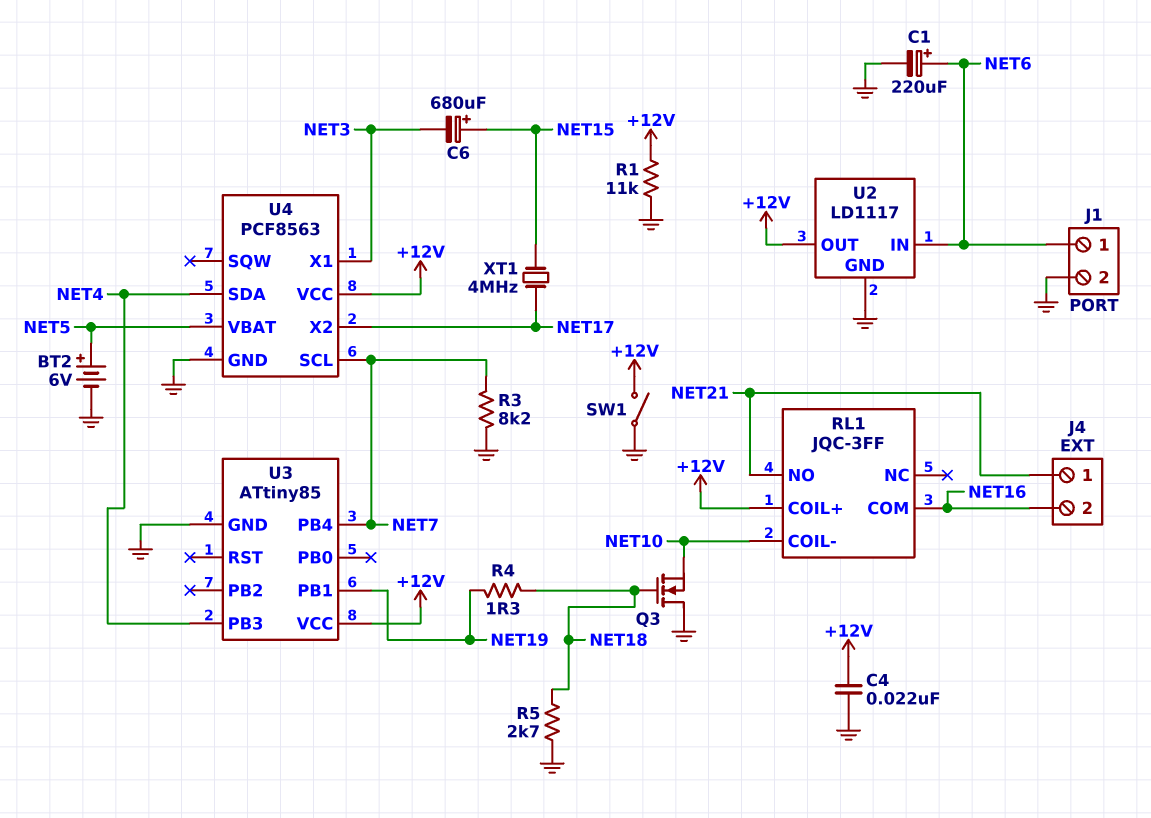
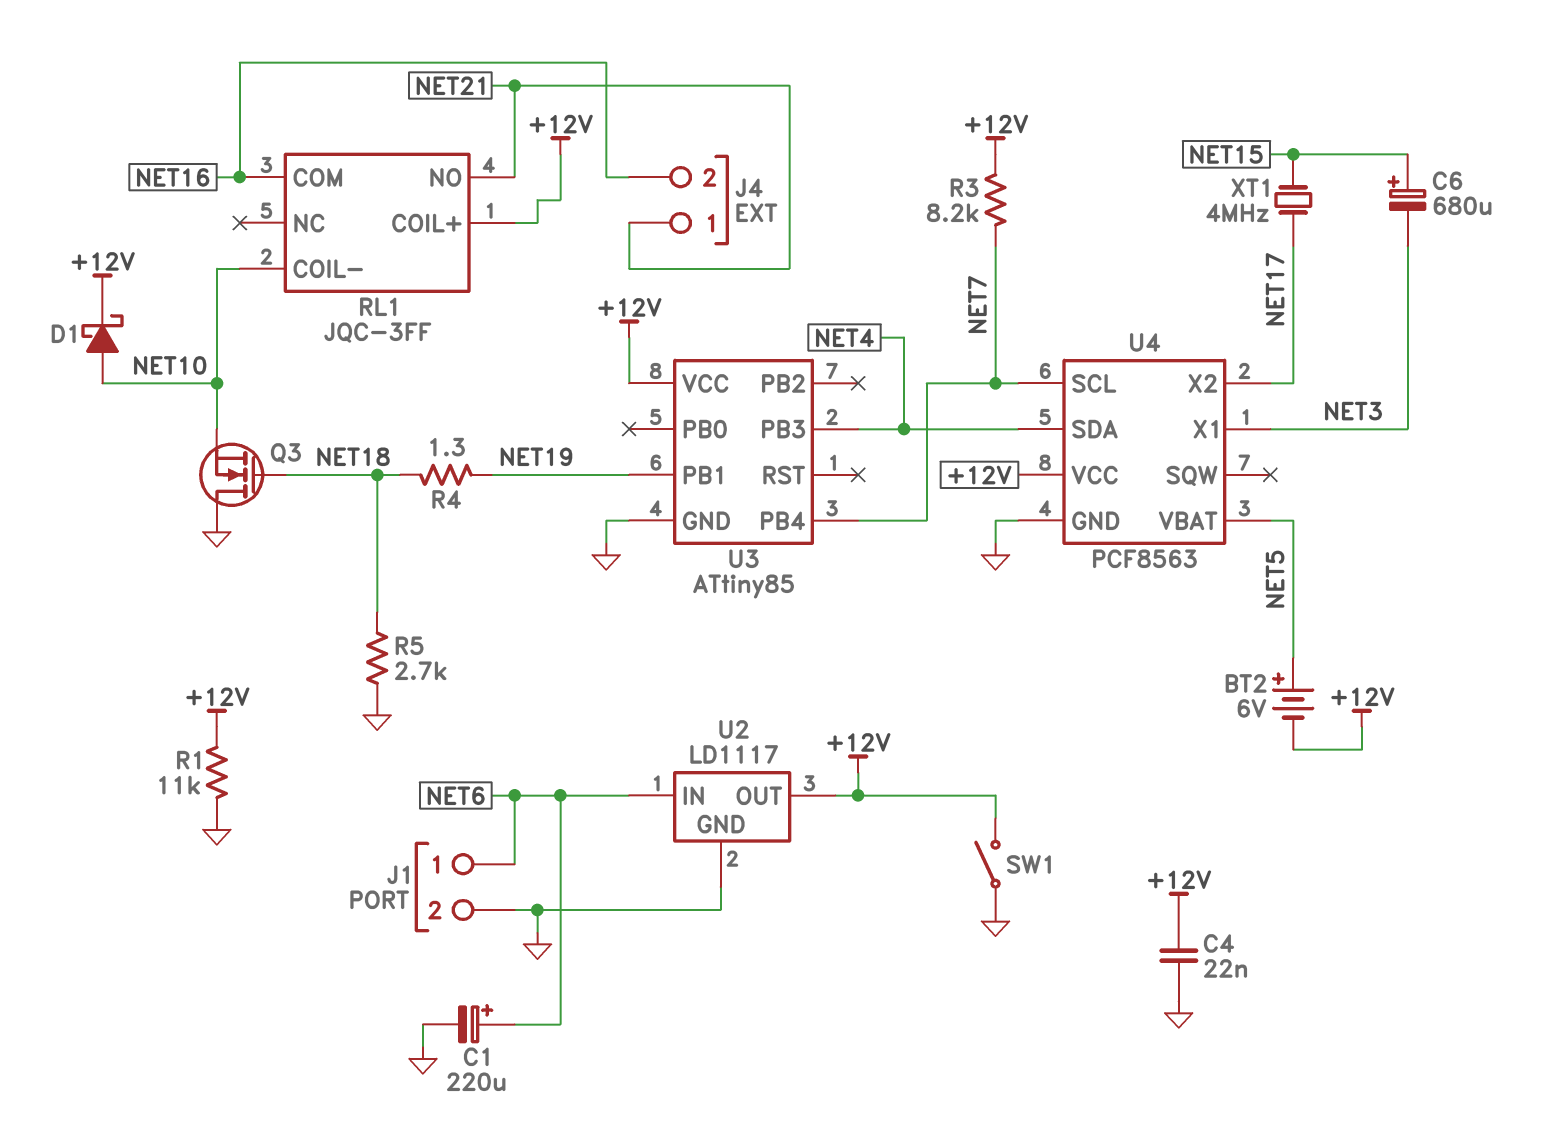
BT2: 6V (plus NET5, minus GND) -> 6V (plus NET5, minus +12V)
D1: none -> schottky (A NET10, K +12V)
R3: 8.2k (GND, NET7) -> 8.2k (+12V, NET7)

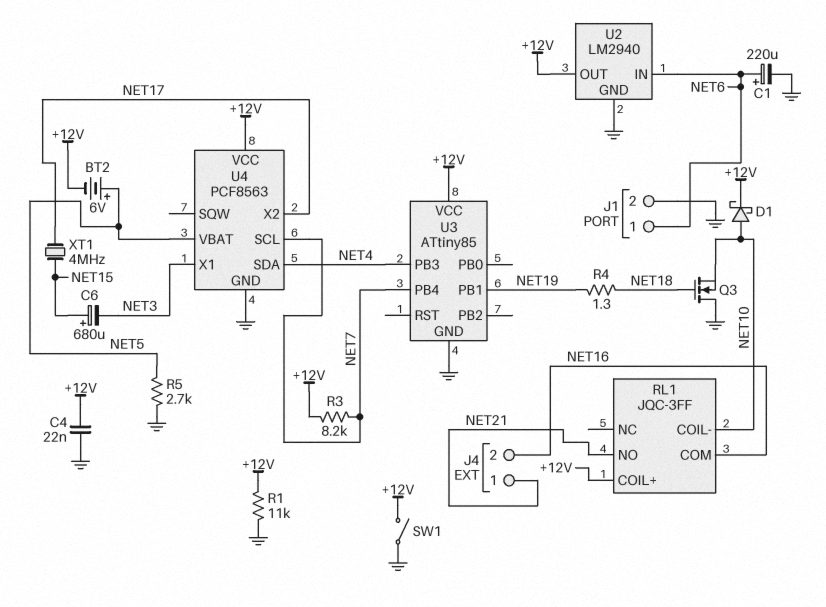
R5: 2.7k (GND, NET18) -> 2.7k (GND, NET5)
U2: LD1117 -> LM2940

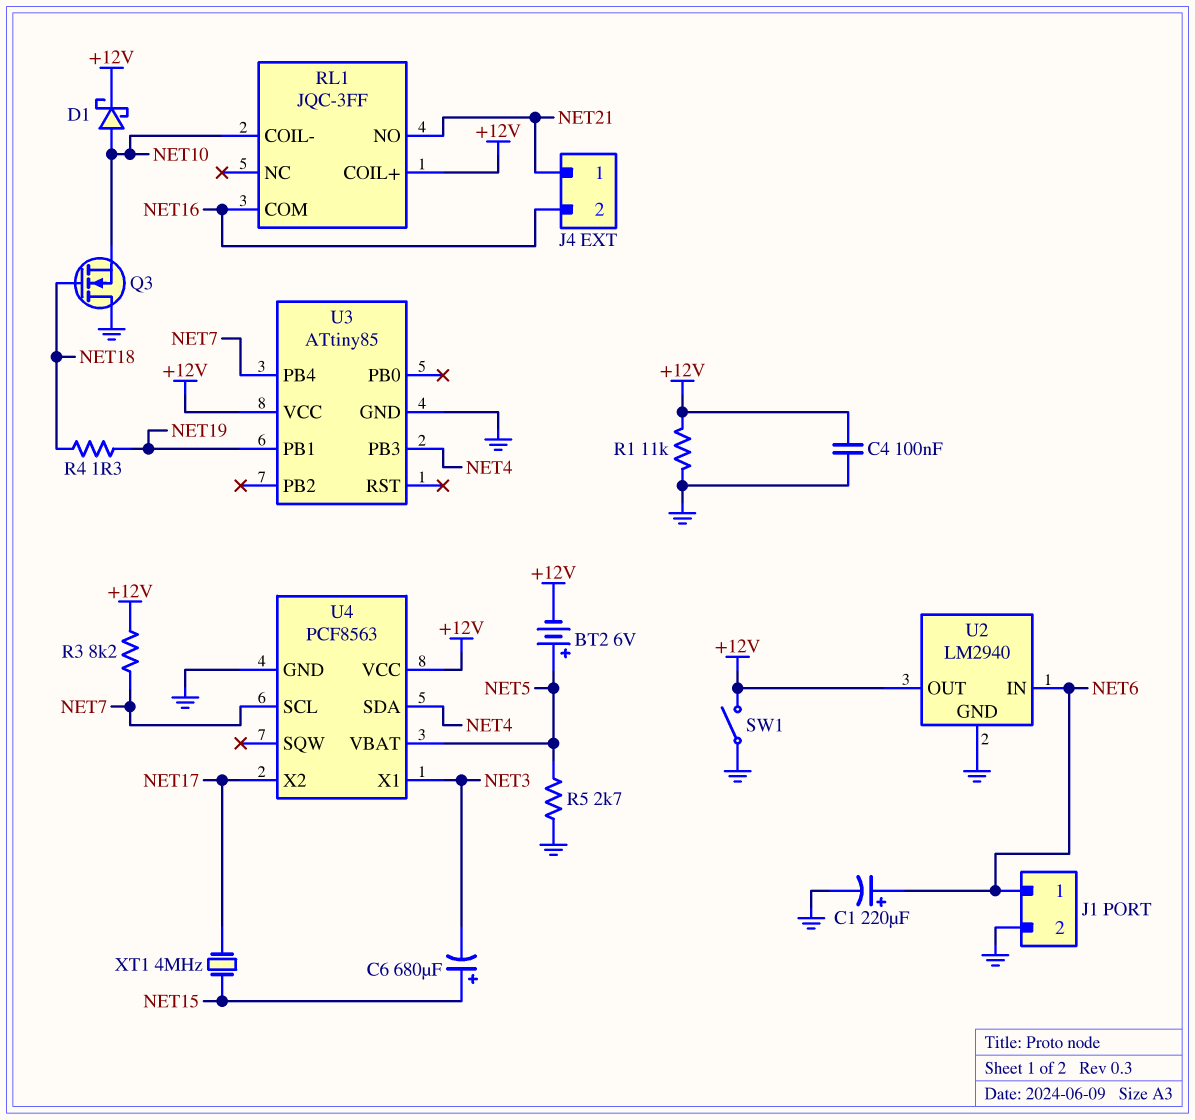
C4: 22nF (+12V, GND) -> 100nF (+12V, GND)

